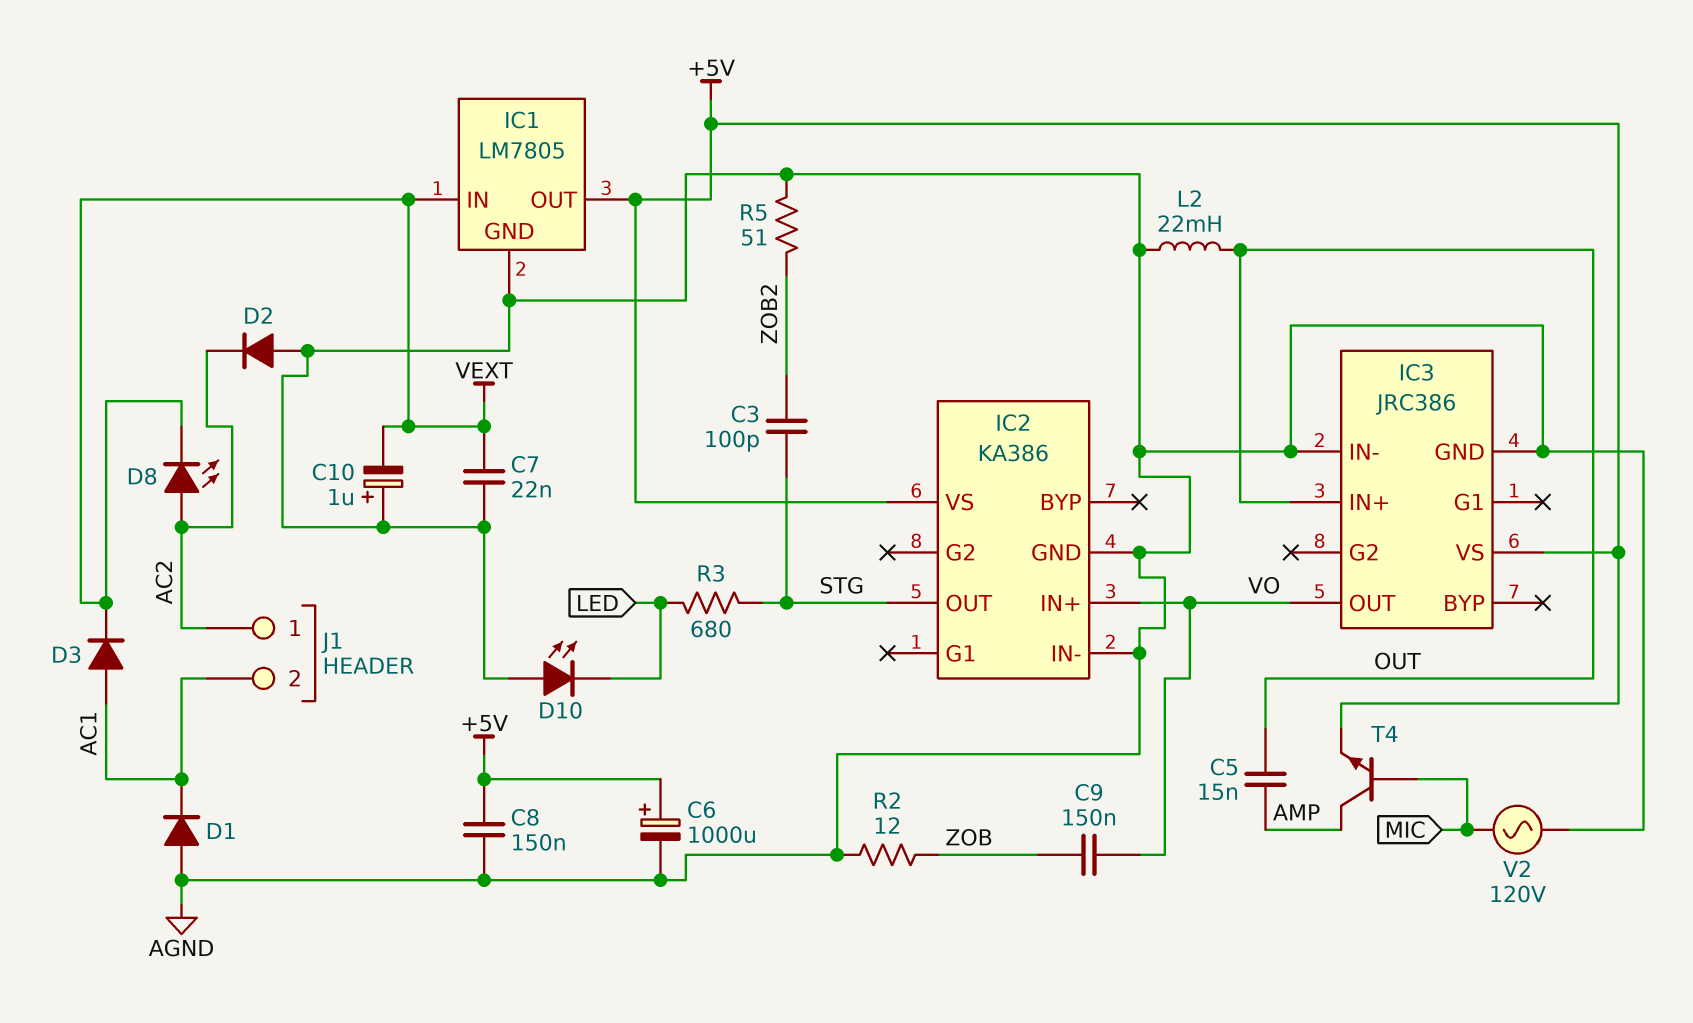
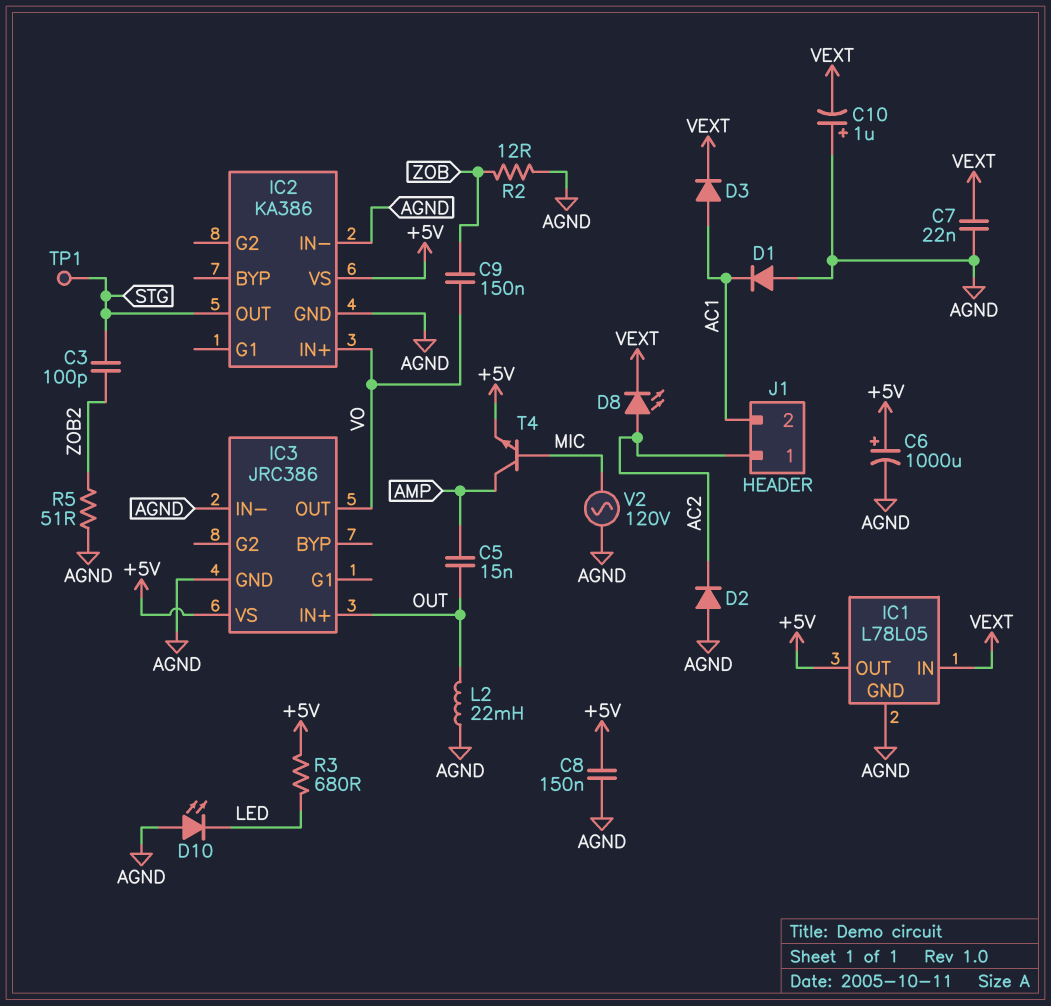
IC1: LM7805 -> L78L05
R3: 680 (LED, STG) -> 680 (+5V, LED)
TP1: none -> test point (STG)

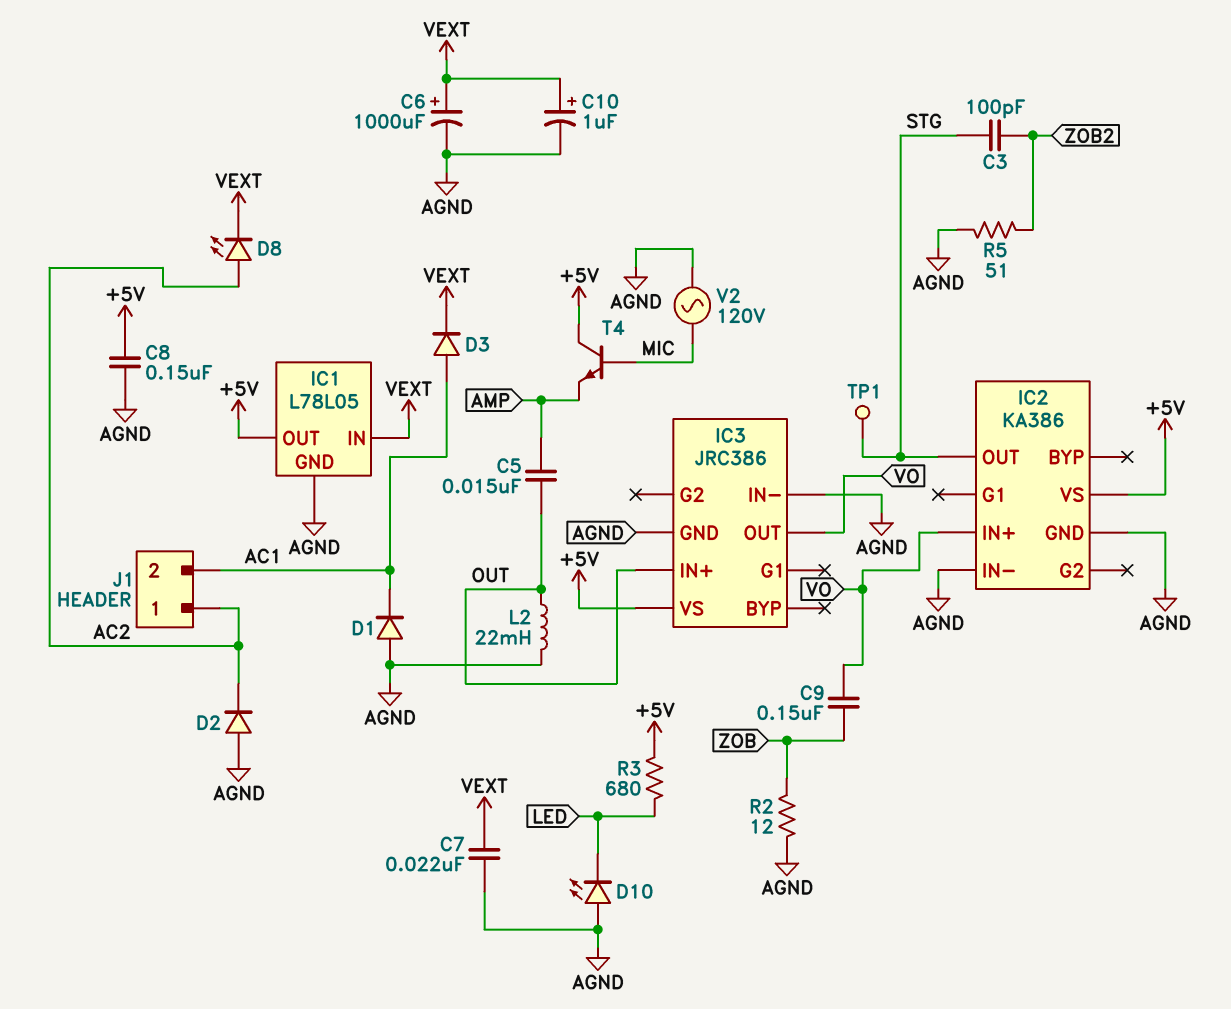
C6: 1000uF (plus +5V, minus AGND) -> 1000uF (plus VEXT, minus AGND)
C10: 1uF (plus AGND, minus VEXT) -> 1uF (plus VEXT, minus AGND)
T4: NPN (B MIC, C AMP, E +5V) -> NPN (B MIC, C +5V, E AMP)

